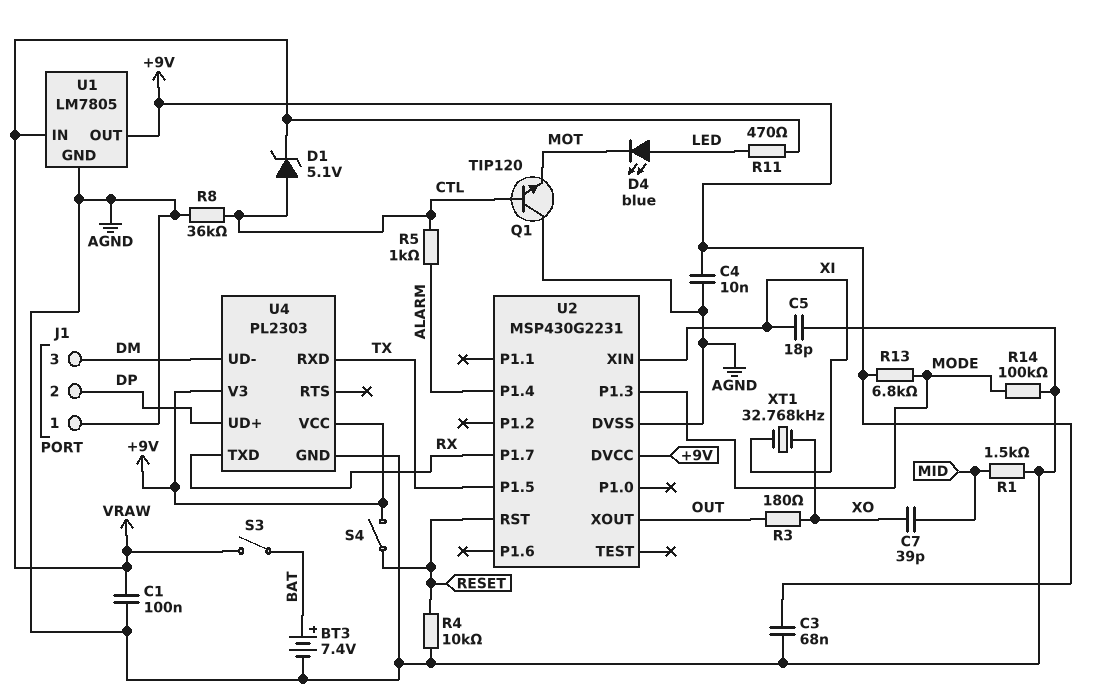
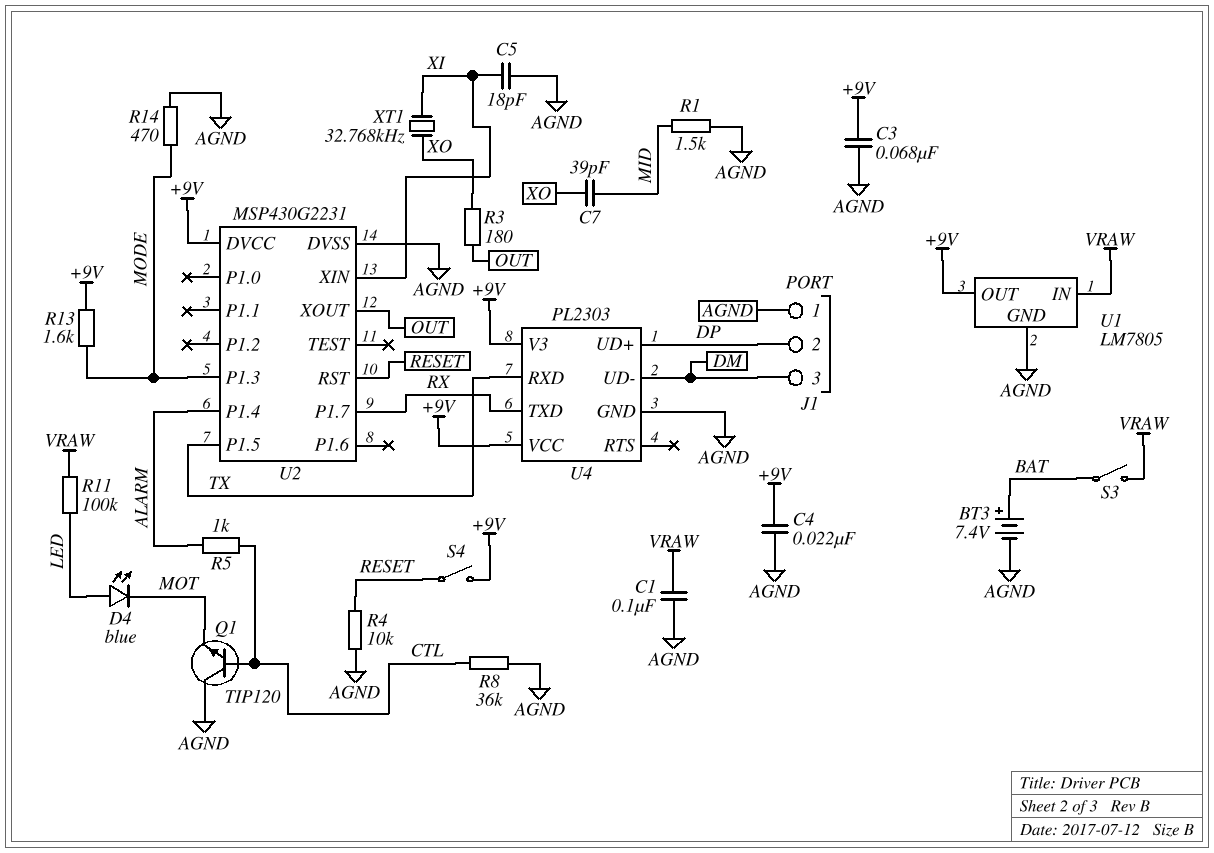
C4: 10nF (+9V, AGND) -> 22nF (+9V, AGND)
D1: zener 5.1V (A CTL, K VRAW) -> none
R11: 470 (LED, VRAW) -> 100k (LED, VRAW)
R13: 6.8k (+9V, MODE) -> 1.6k (+9V, MODE)
R14: 100k (AGND, MODE) -> 470 (AGND, MODE)

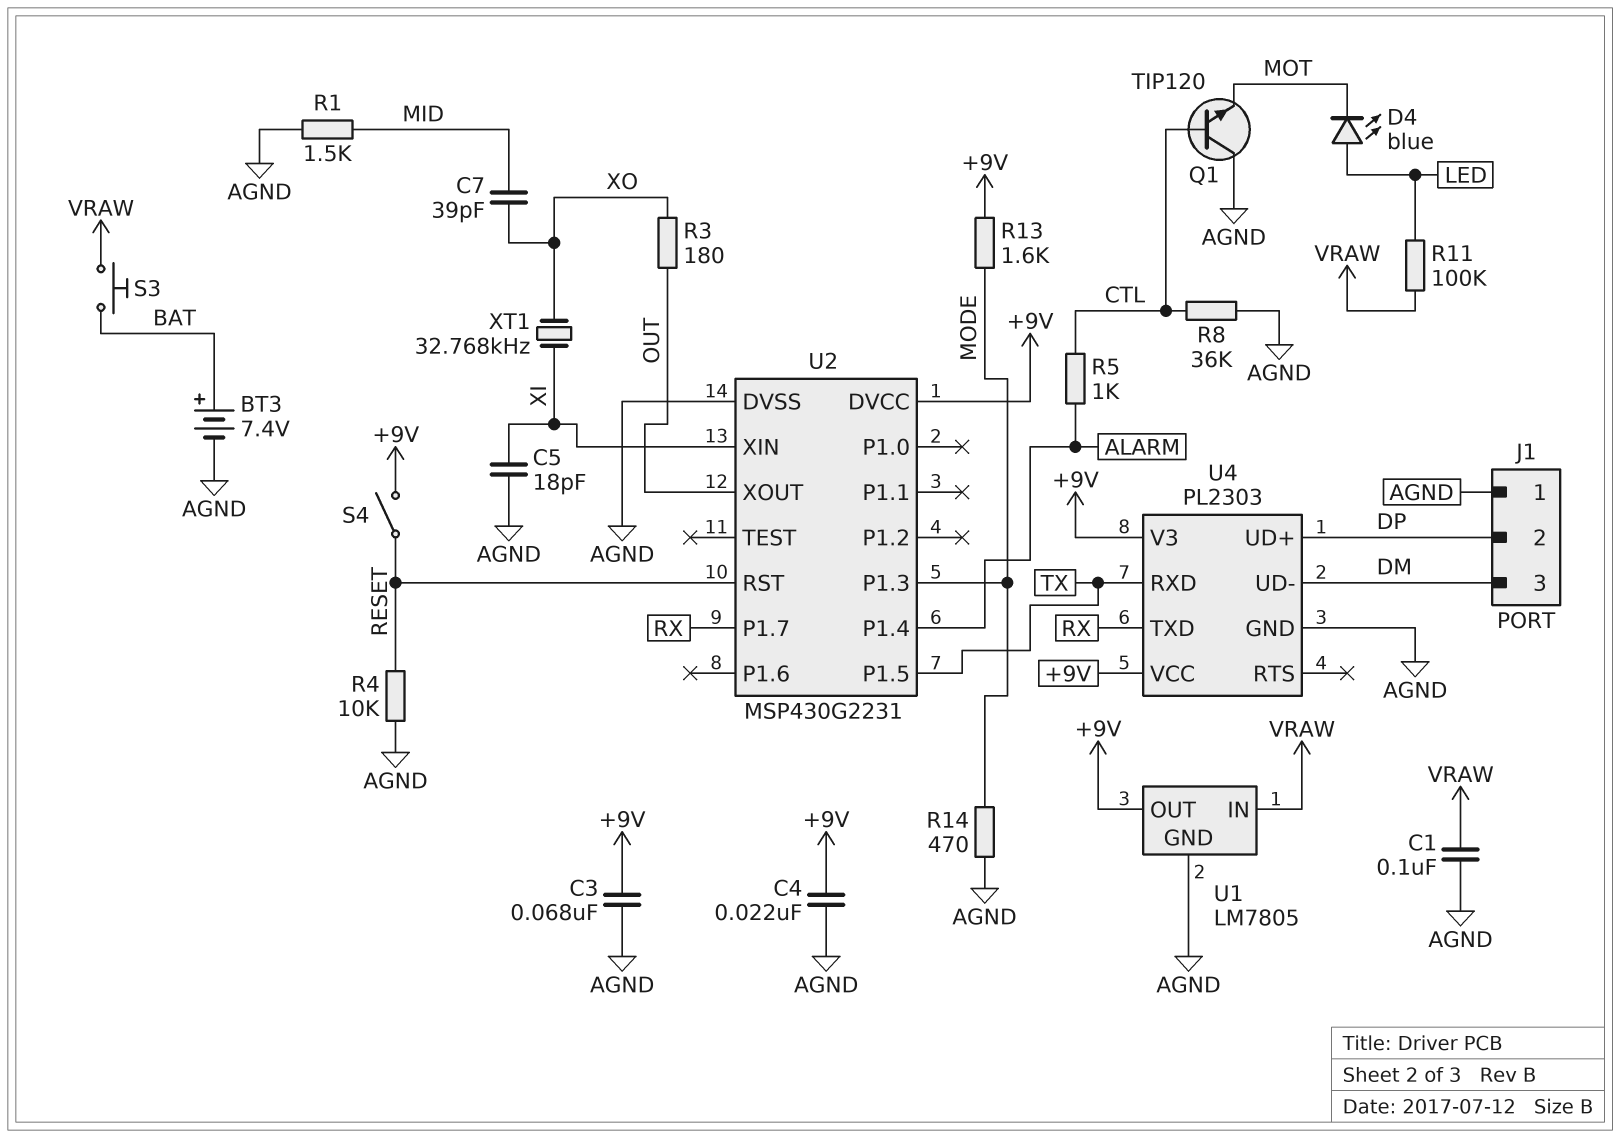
S3: switch (BAT, VRAW) -> button (BAT, VRAW)

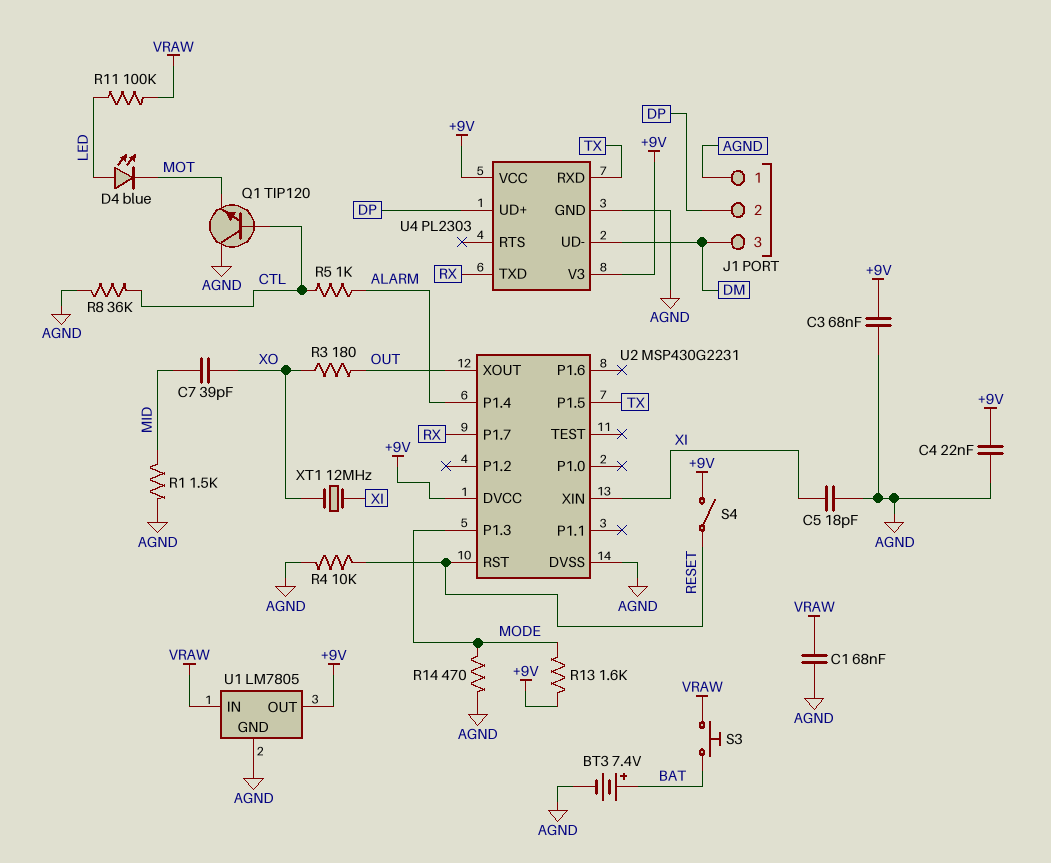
C1: 100nF (AGND, VRAW) -> 68nF (AGND, VRAW)
XT1: 32.768kHz (XI, XO) -> 12MHz (XI, XO)

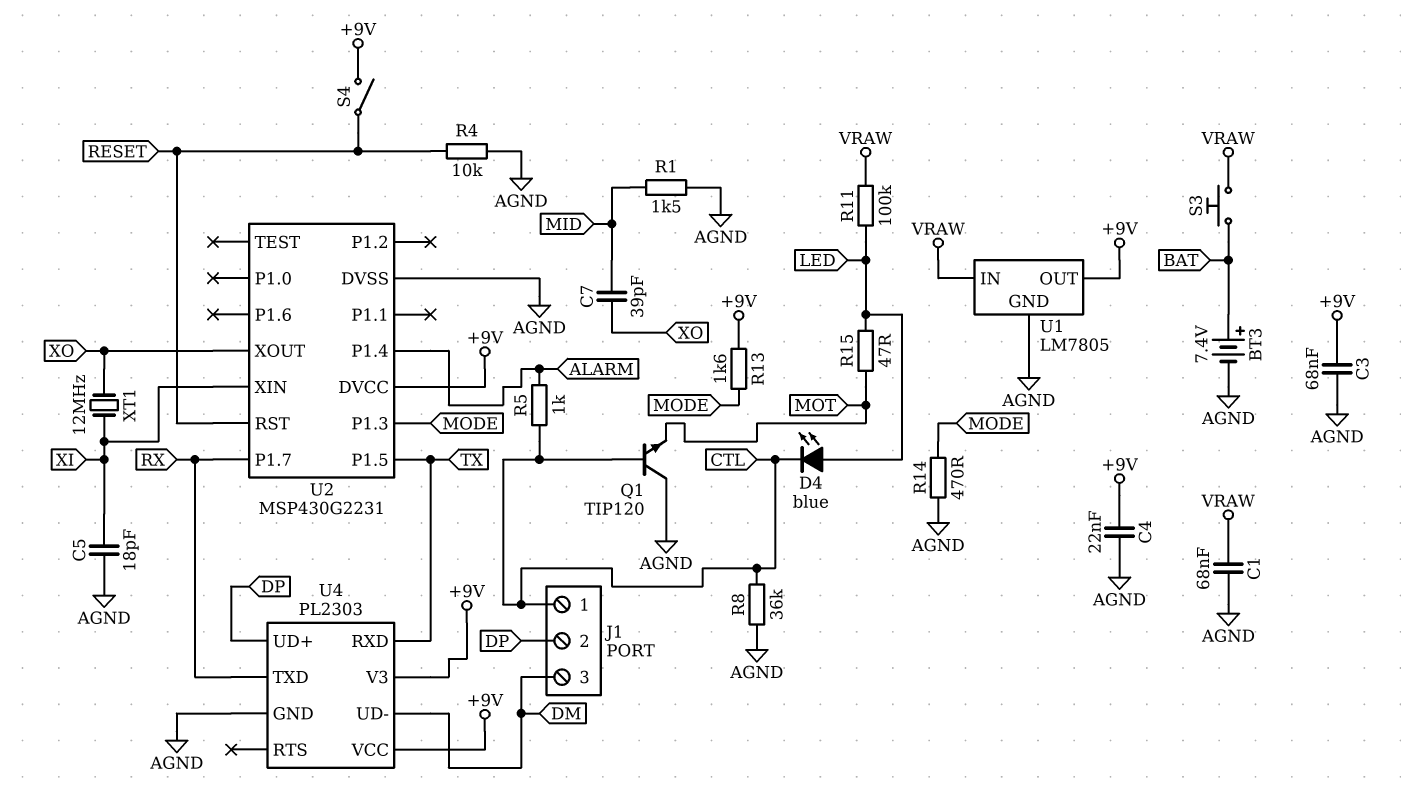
D4: LED blue (A LED, K MOT) -> LED blue (A LED, K CTL)
J1 pin 1: AGND -> CTL
R3: 180 (OUT, XO) -> none
R15: none -> 47 (LED, MOT)
U2 pin XOUT: OUT -> XO

